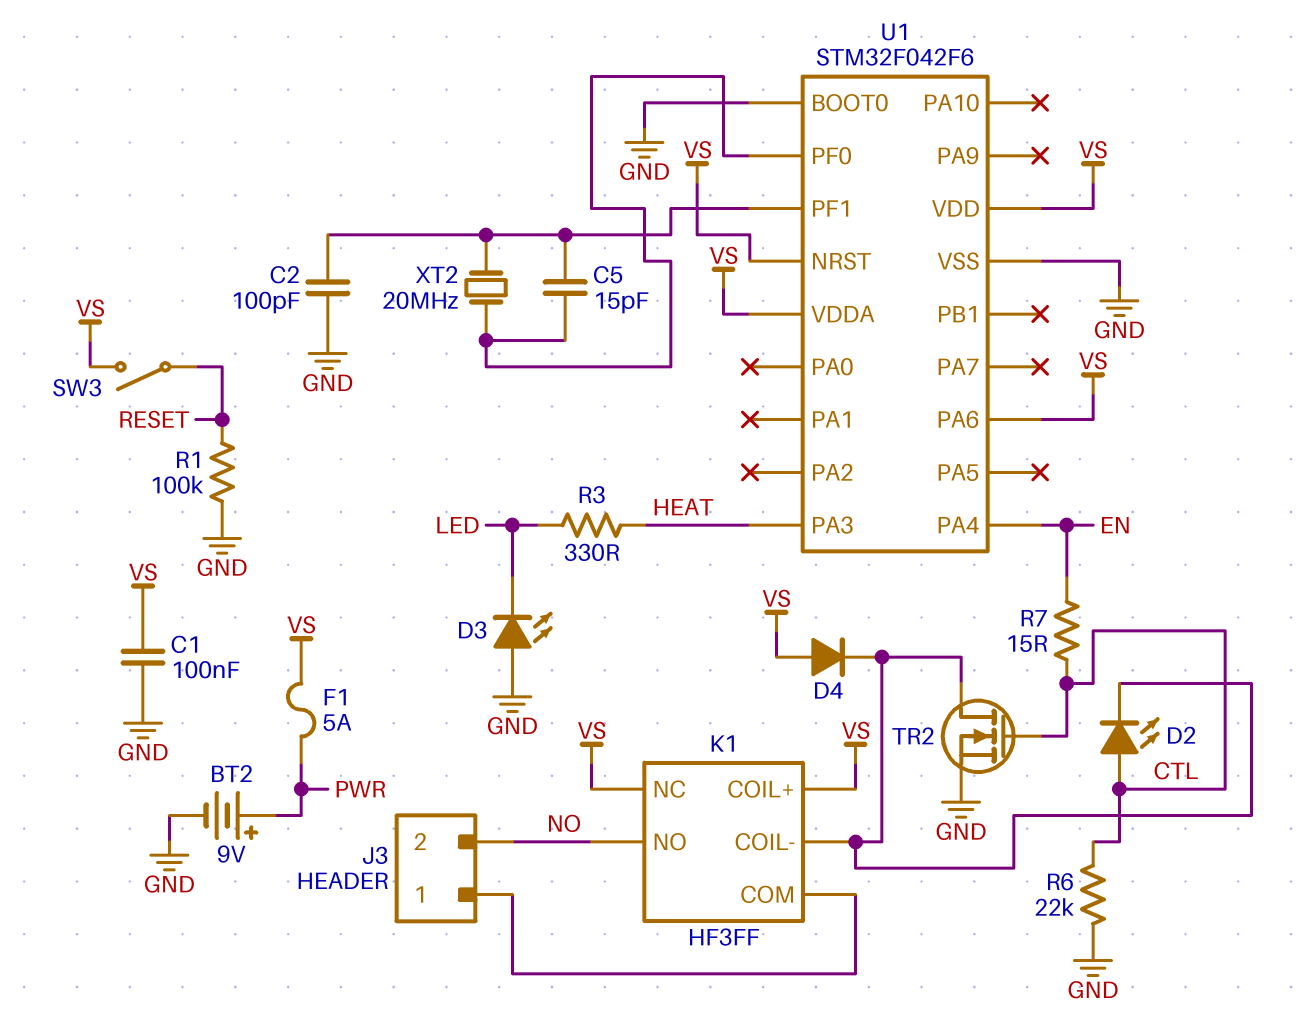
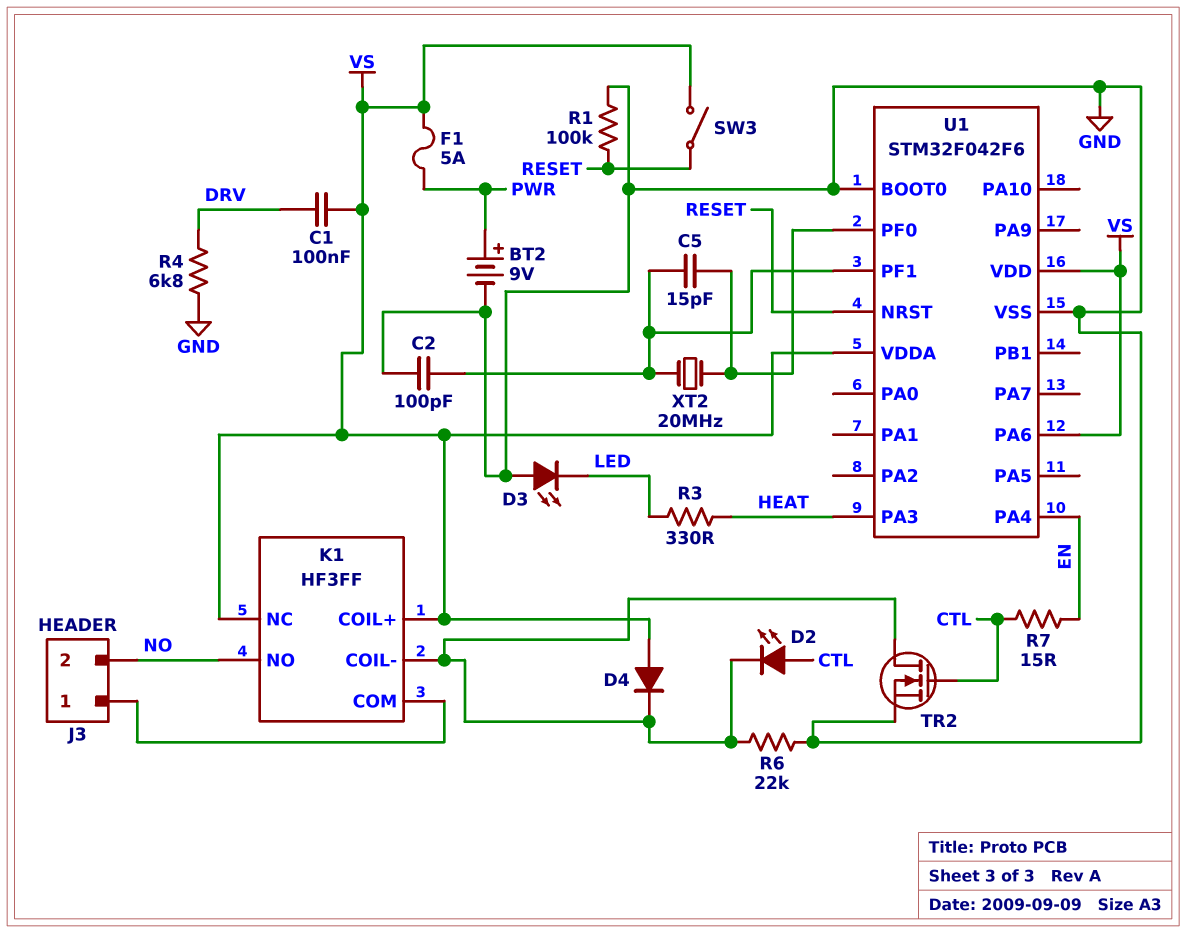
C1: 100nF (GND, VS) -> 100nF (DRV, VS)
R4: none -> 6.8k (DRV, GND)
R6: 22k (CTL, GND) -> 22k (GND, K1/COIL-)
U1 pin NRST: VS -> RESET

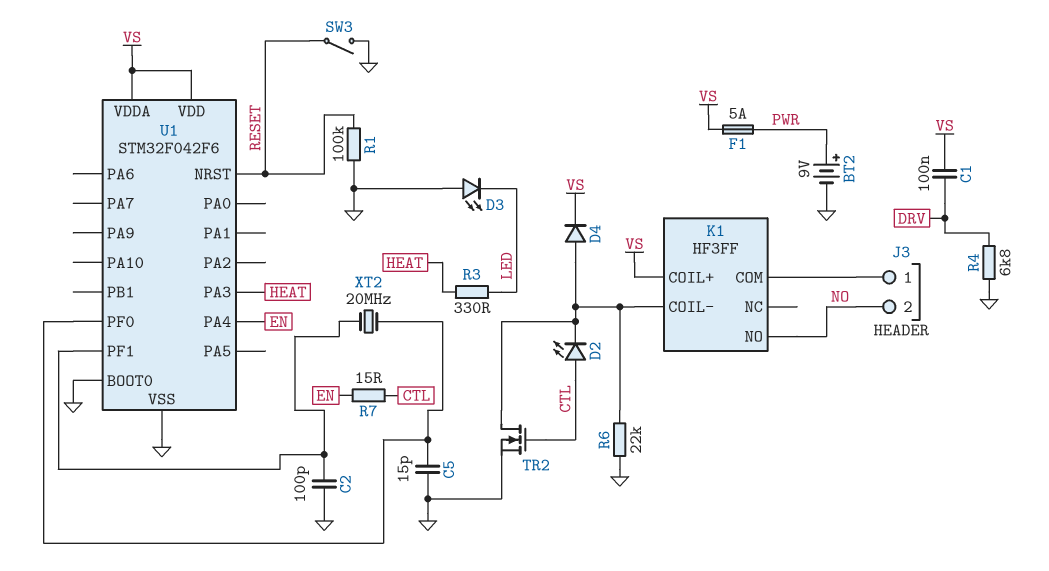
C5: 15pF (U1/PF0, U1/PF1) -> 15pF (GND, U1/PF0)
D4: diode (A VS, K K1/COIL-) -> diode (A K1/COIL-, K VS)
K1 pin NC: VS -> none
SW3: switch (RESET, VS) -> switch (GND, RESET)
U1 pin PA6: VS -> none

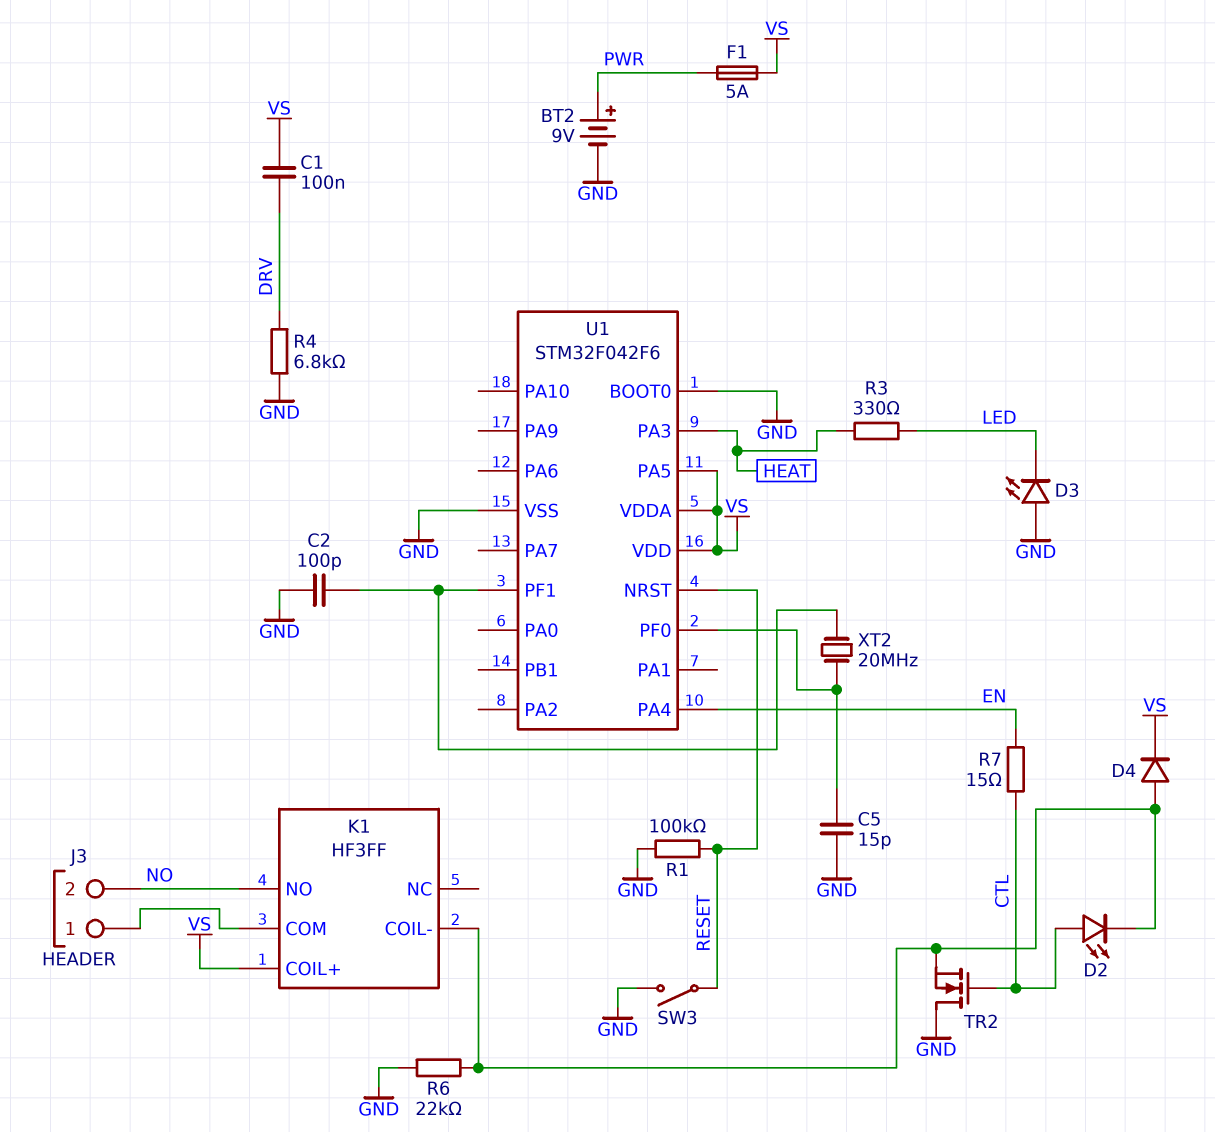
TR2: NMOS (G CTL, D K1/COIL-, S GND) -> NMOS (G CTL, D GND, S K1/COIL-)
U1 pin PA5: none -> VS

